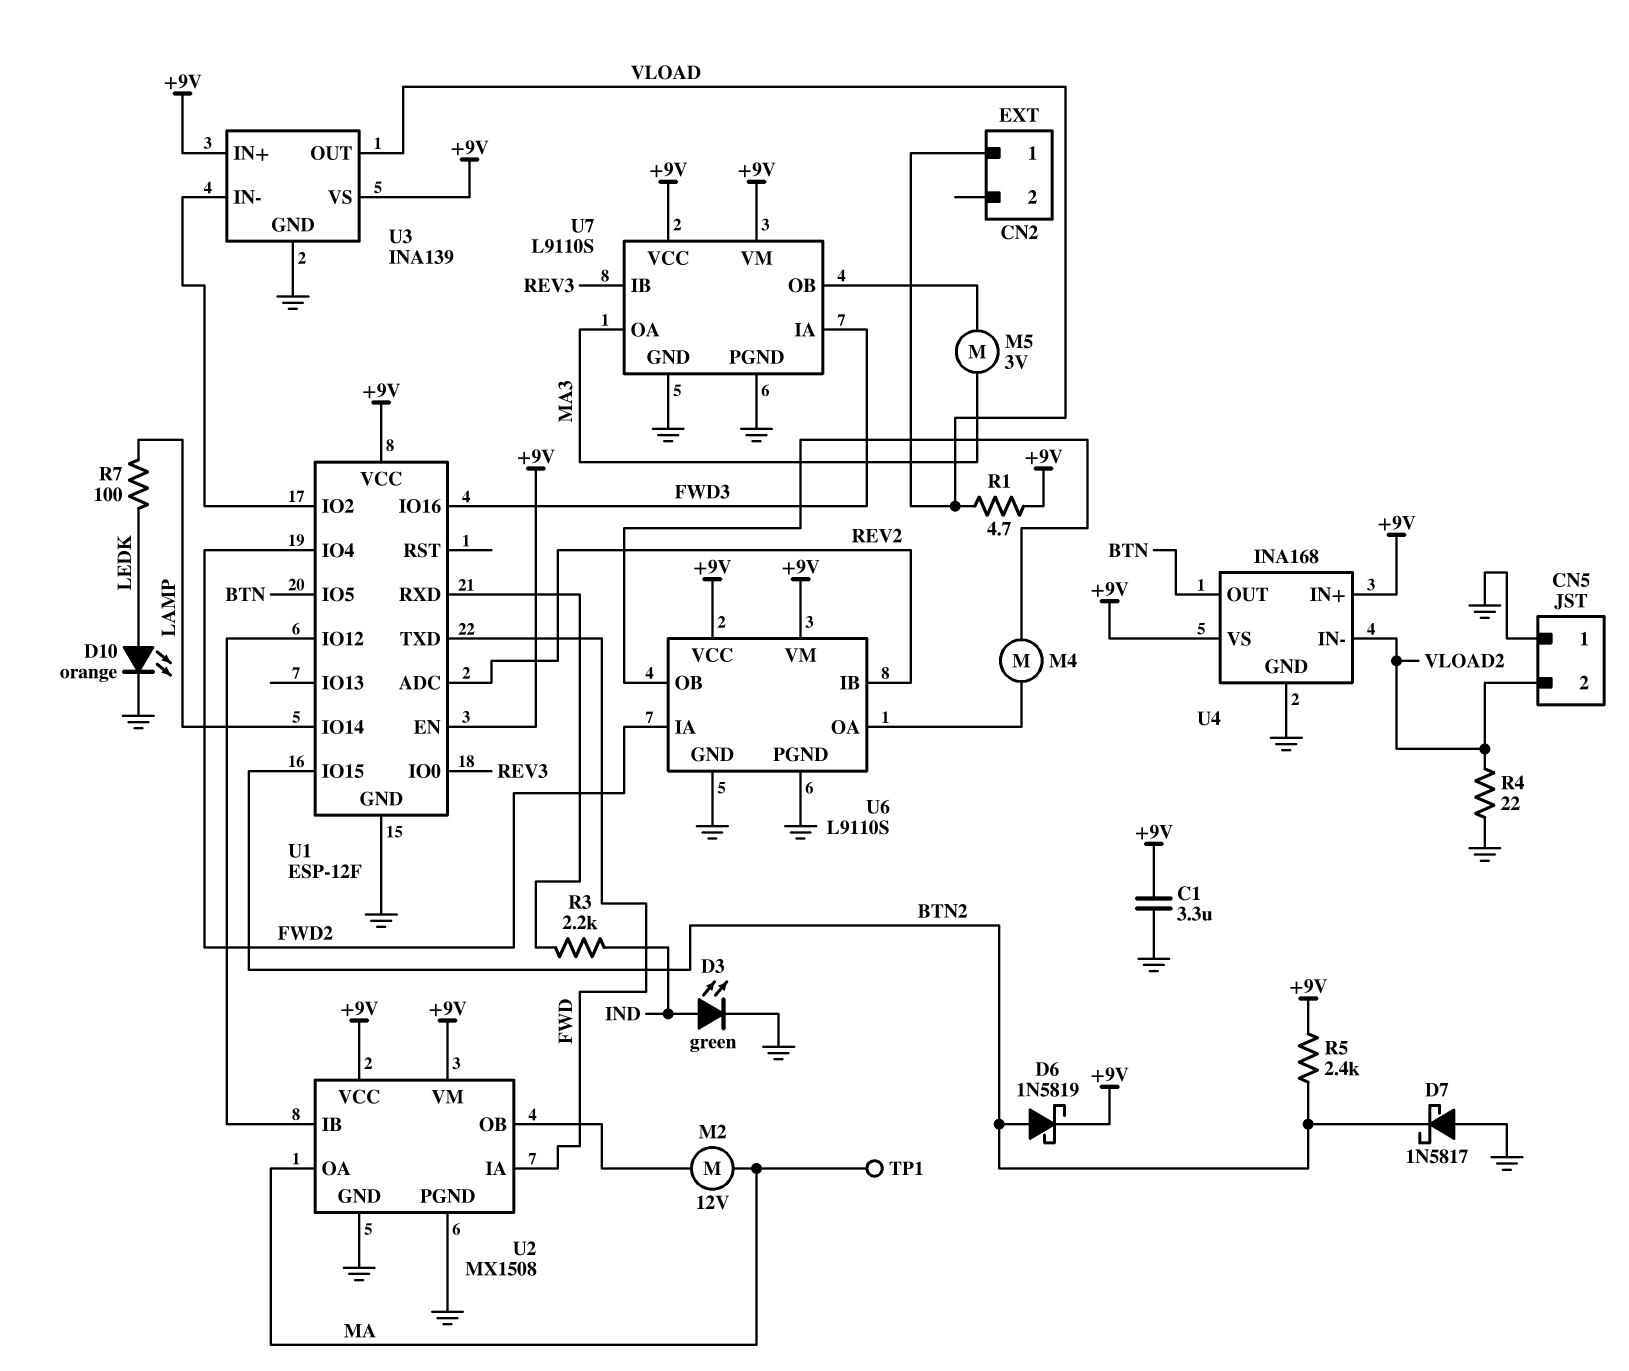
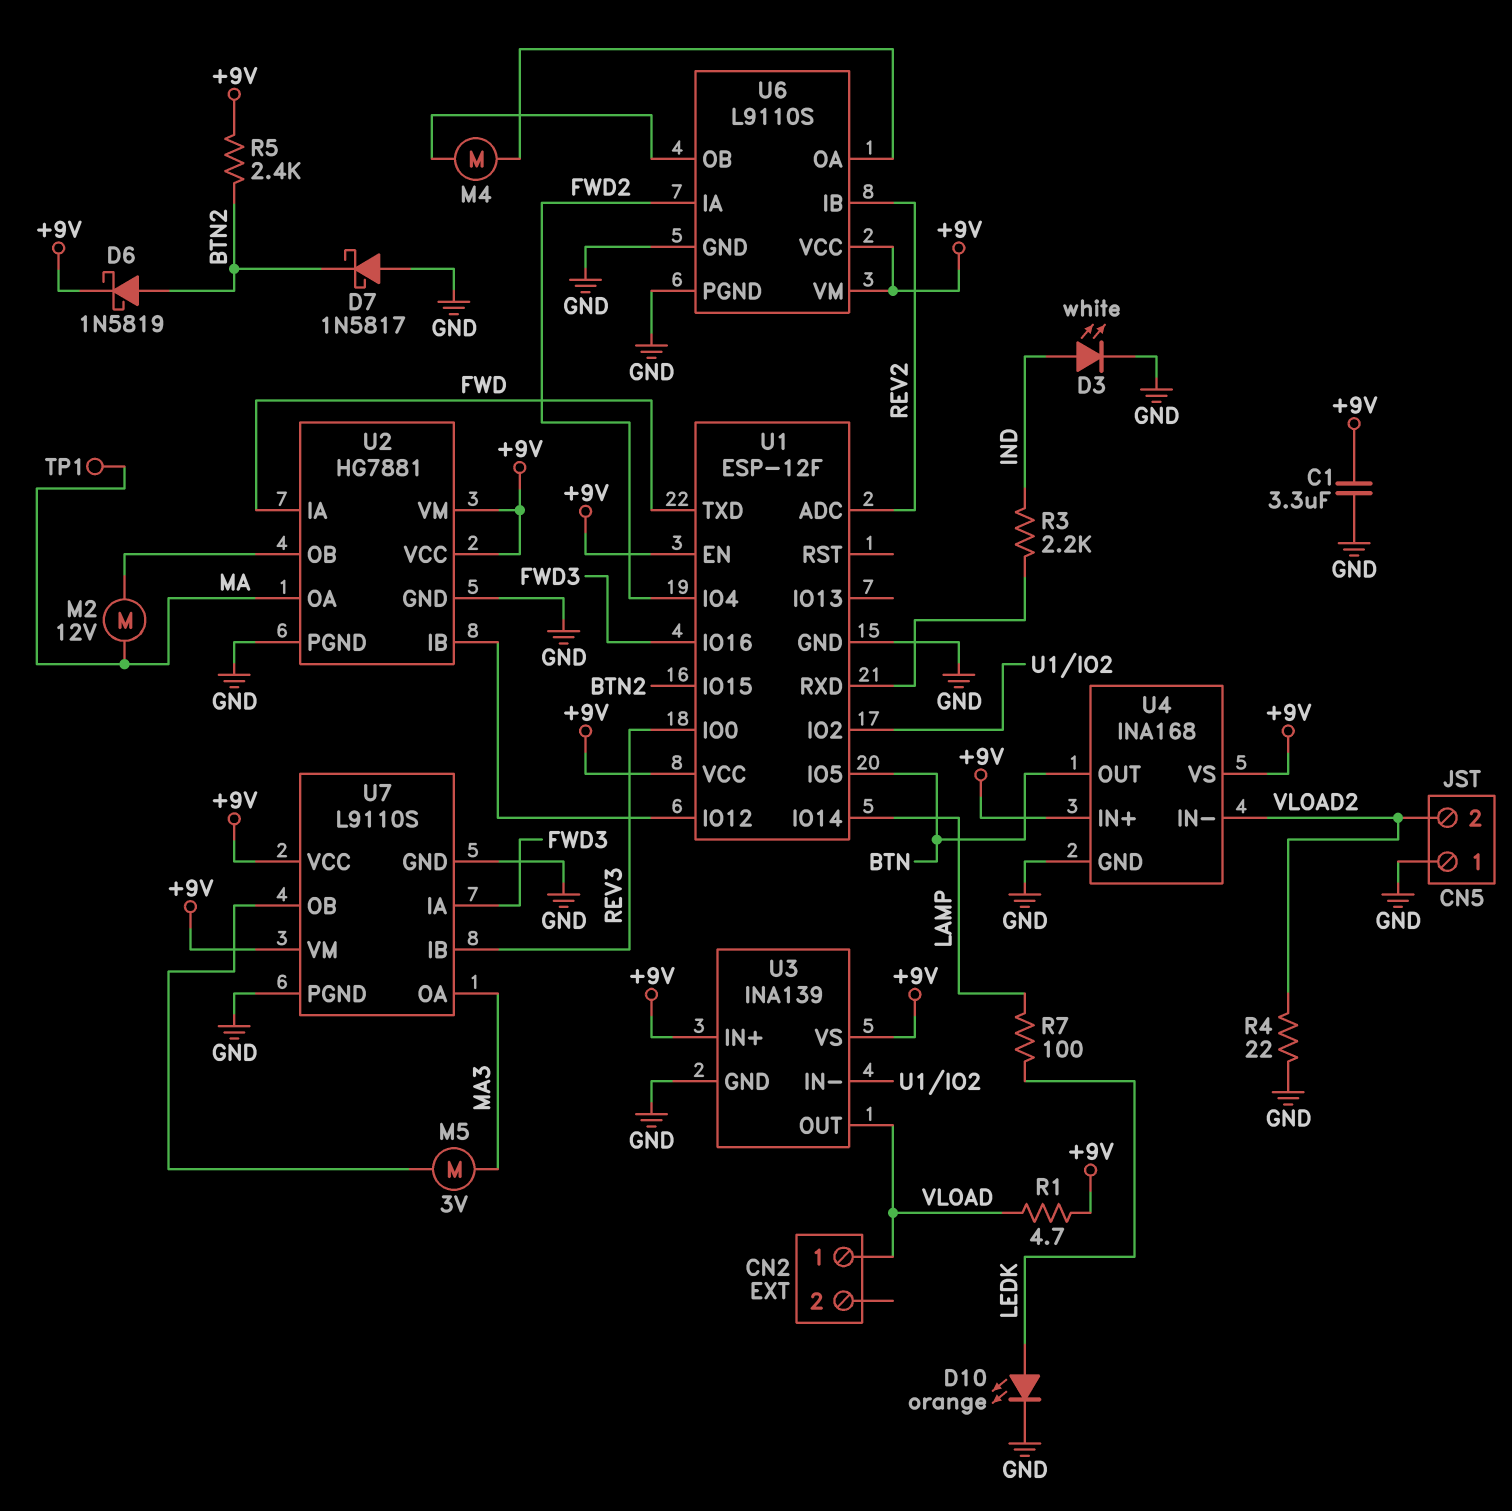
D3: LED green (A IND, K GND) -> LED white (A IND, K GND)
U2: MX1508 -> HG7881

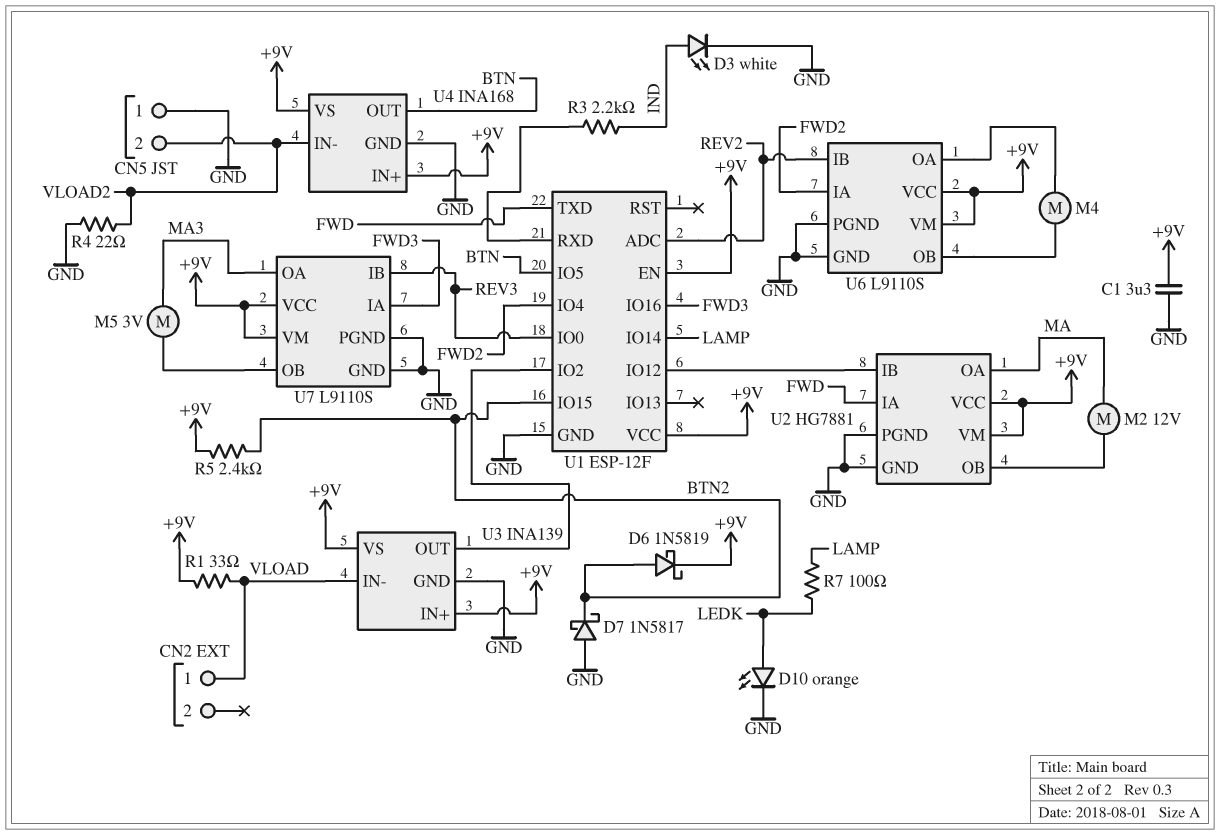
R1: 4.7 (+9V, VLOAD) -> 33 (+9V, VLOAD)
TP1: test point (MA) -> none
U3 pin IN-: U1/IO2 -> VLOAD
U3 pin OUT: VLOAD -> U1/IO2

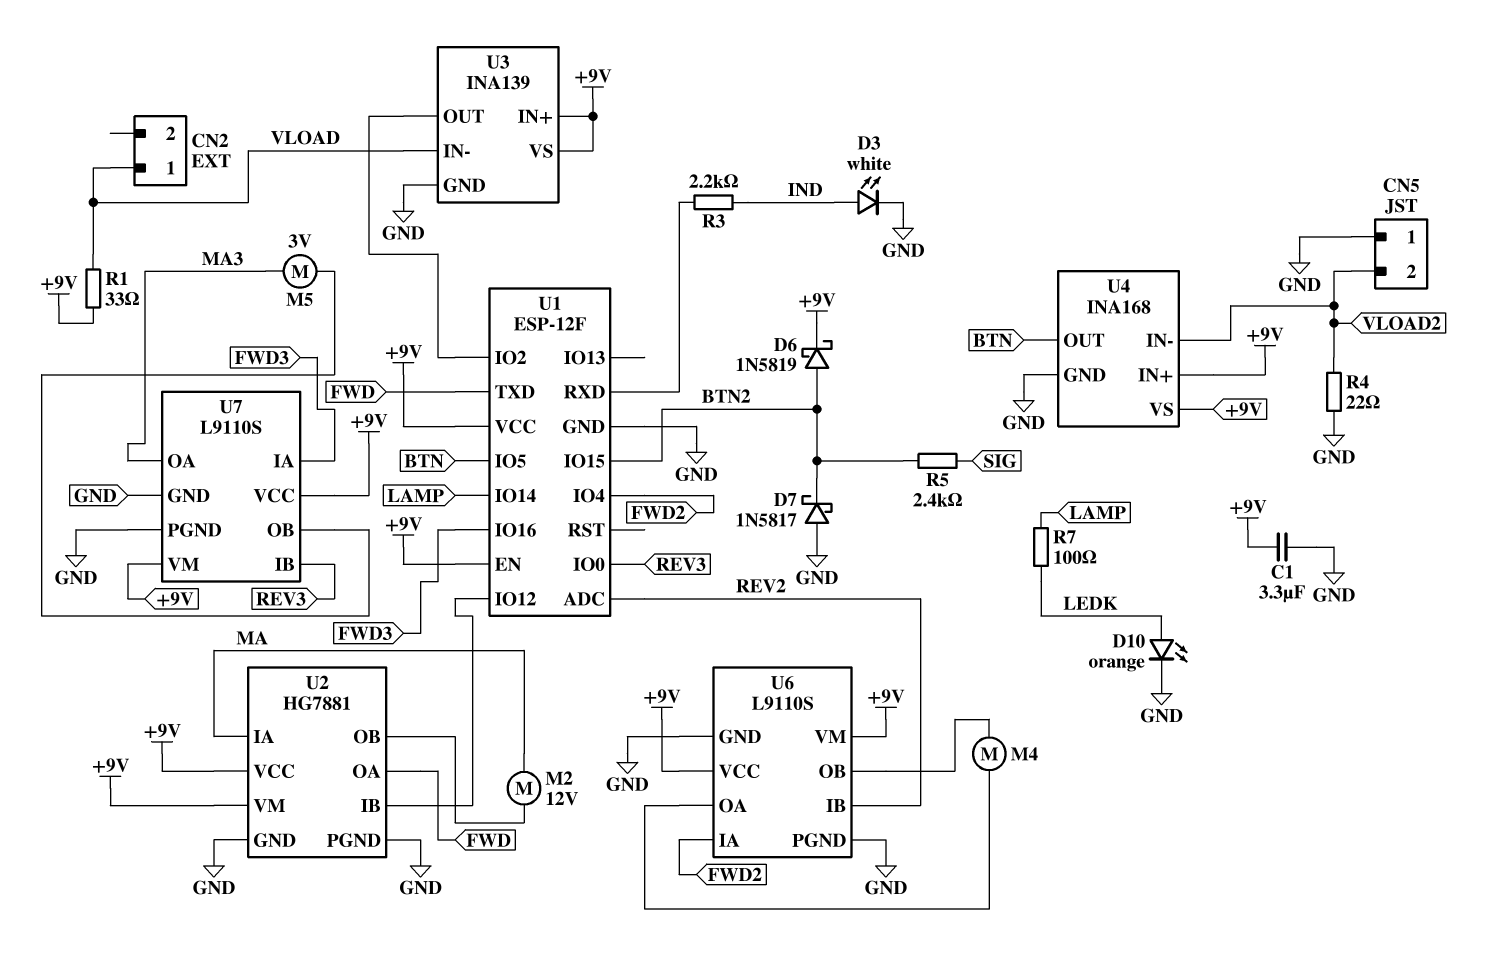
R5: 2.4k (+9V, BTN2) -> 2.4k (BTN2, SIG)
U2 pin IA: FWD -> MA
U2 pin OA: MA -> FWD

